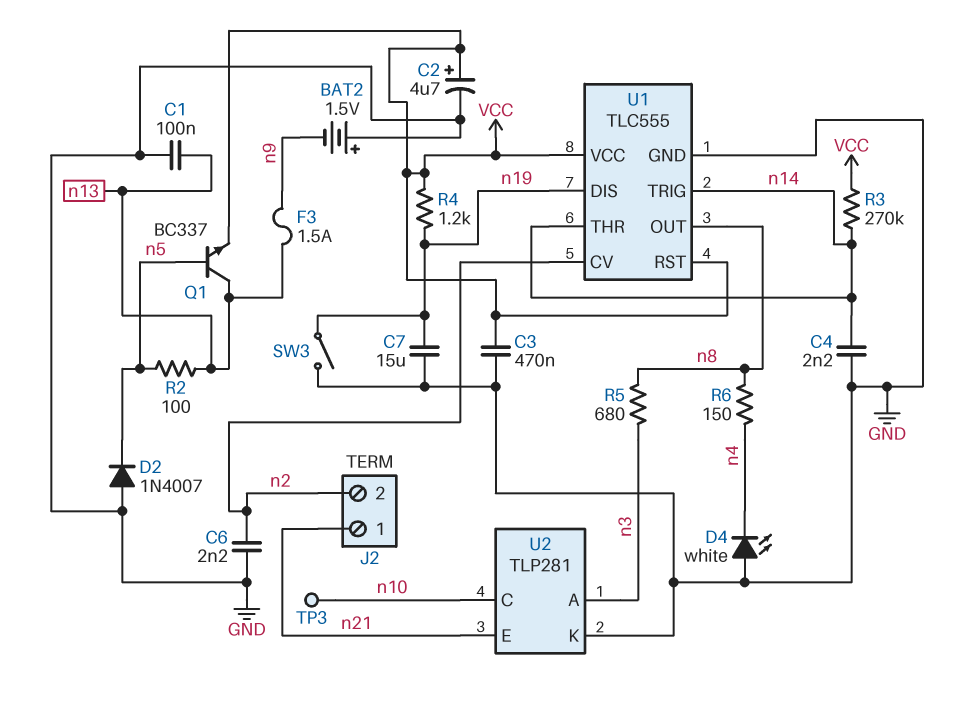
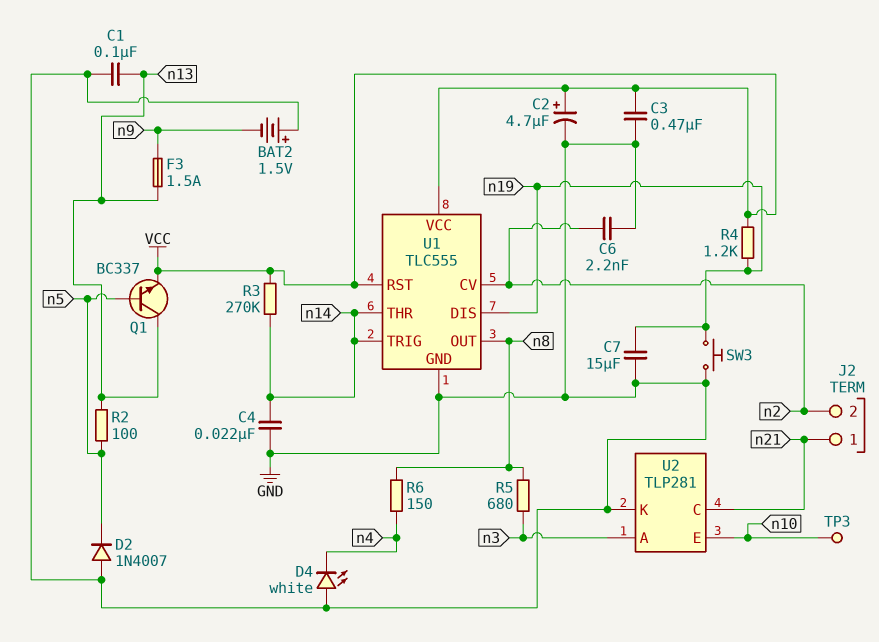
C4: 2.2nF (GND, n14) -> 22nF (GND, n14)
SW3: switch (GND, n19) -> button (GND, n19)
U2 pin C: n10 -> n21
U2 pin E: n21 -> n10

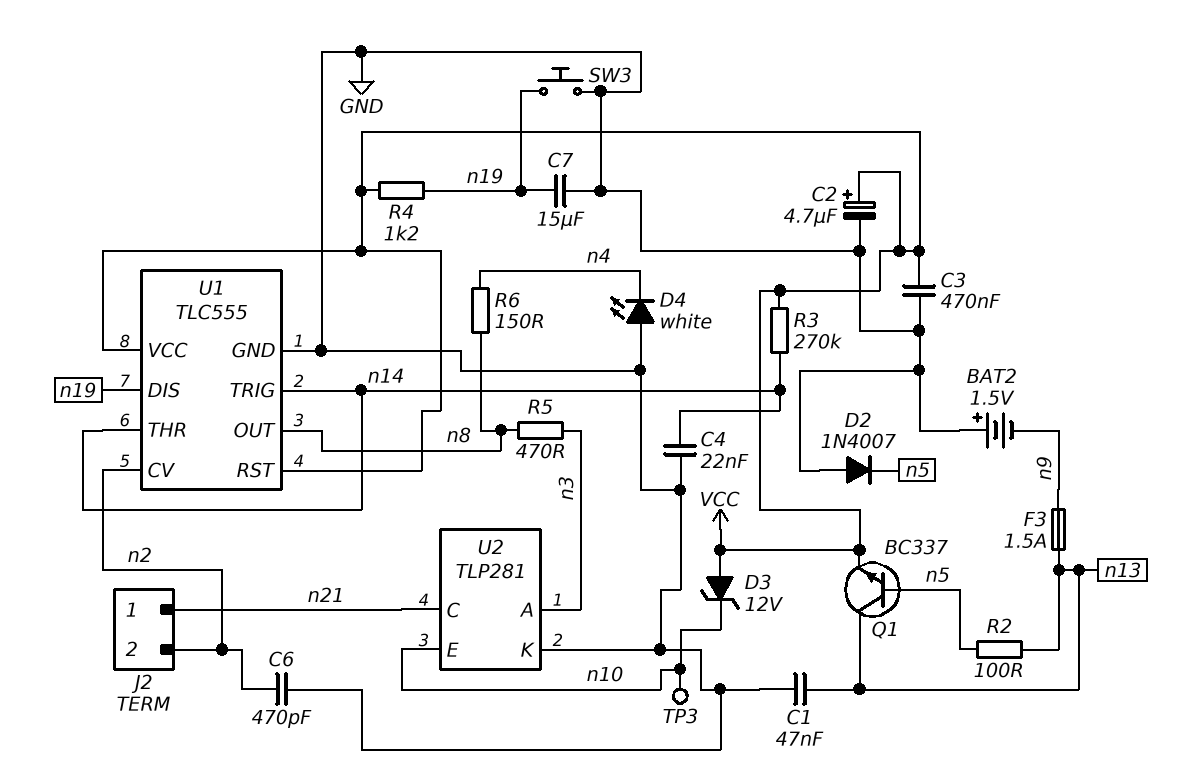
C1: 100nF (GND, n13) -> 47nF (GND, n13)
C6: 2.2nF (GND, n2) -> 470pF (GND, n2)
D3: none -> zener 12V (A VCC, K n10)
R5: 680 (n3, n8) -> 470 (n3, n8)

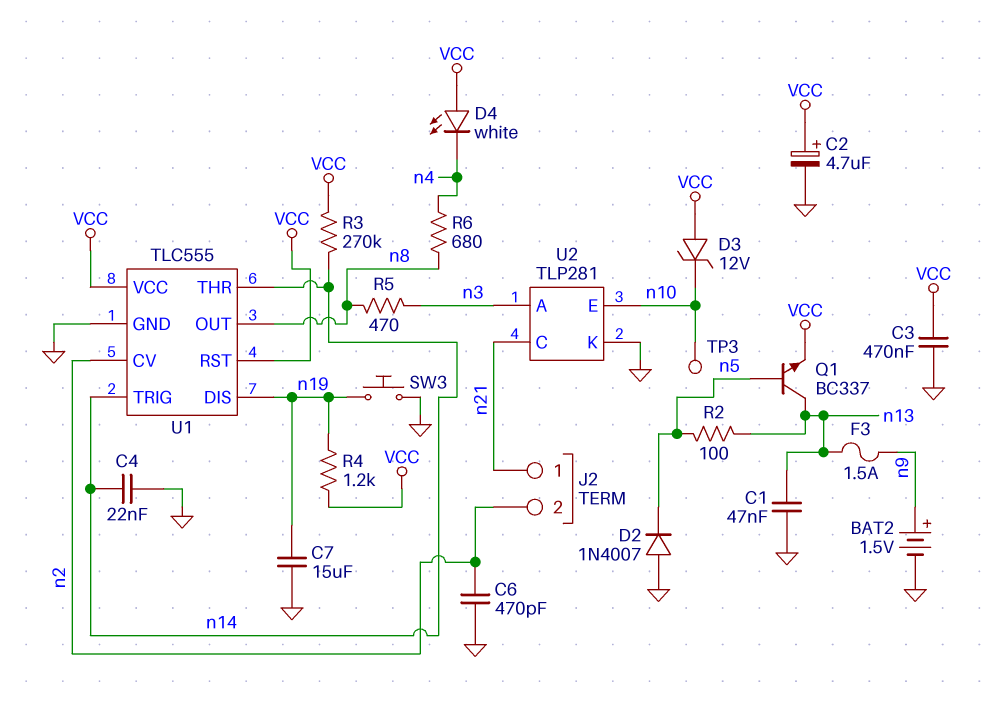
BAT2: 1.5V (plus GND, minus n9) -> 1.5V (plus n9, minus GND)
D4: LED white (A GND, K n4) -> LED white (A VCC, K n4)
R6: 150 (n4, n8) -> 680 (n4, n8)

